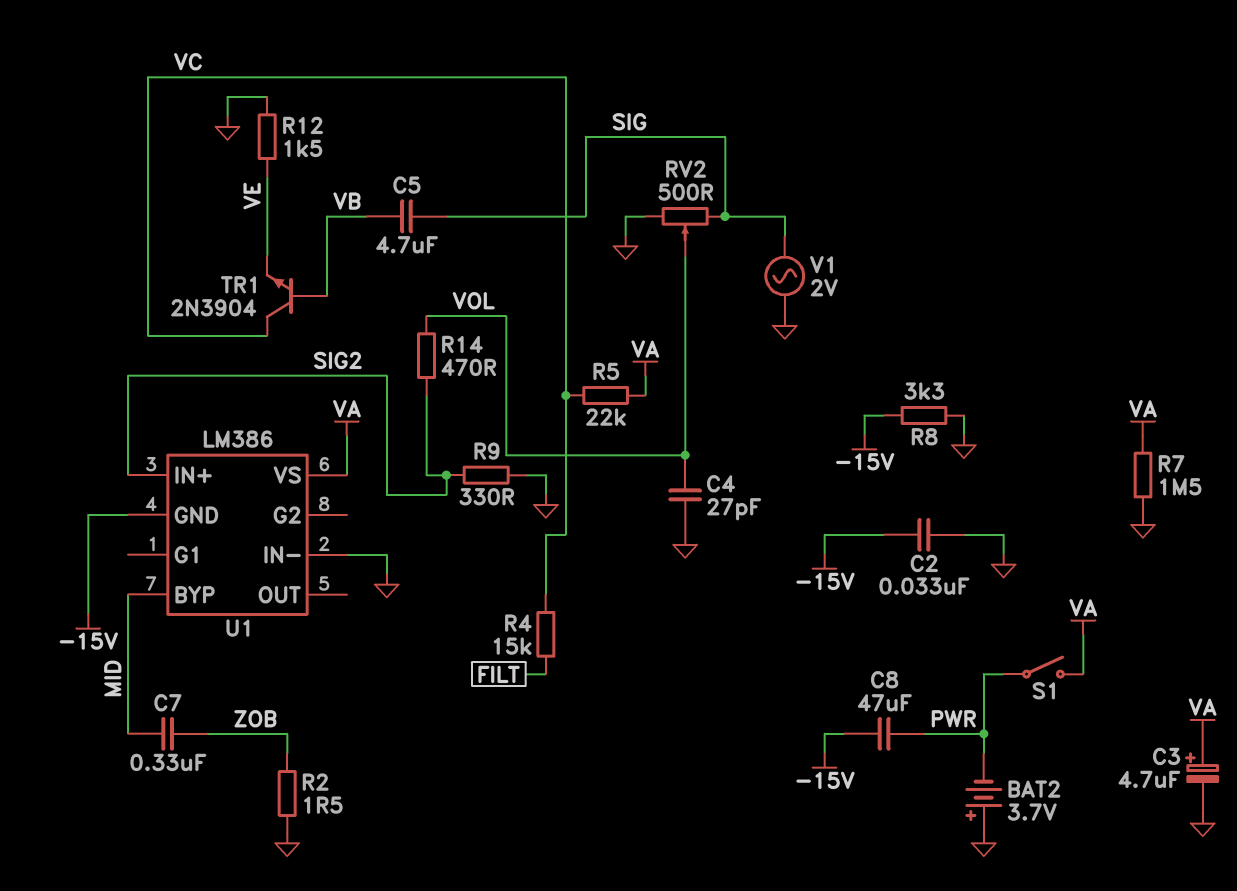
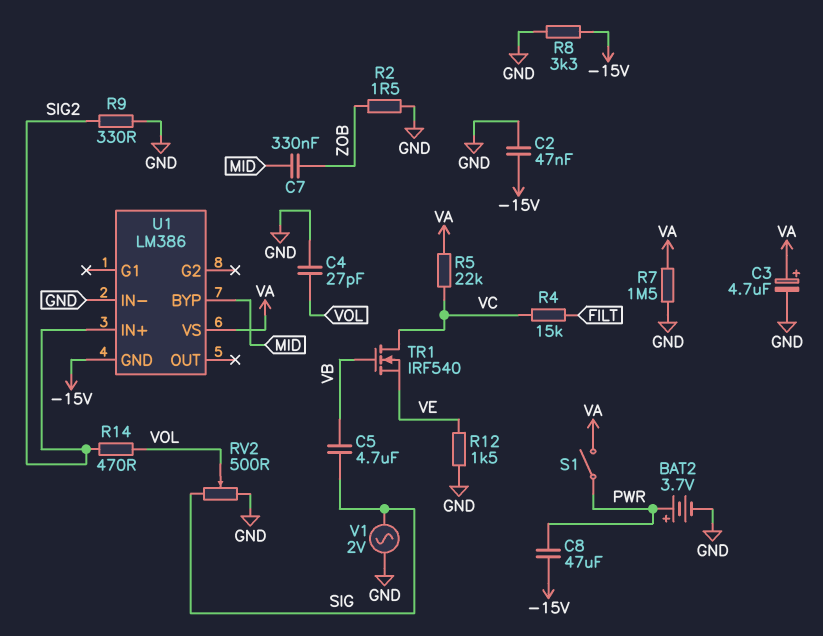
BAT2: 3.7V (plus GND, minus PWR) -> 3.7V (plus PWR, minus GND)
C2: 33nF (-15V, GND) -> 47nF (-15V, GND)
TR1: NPN 2N3904 (B VB, C VC, E VE) -> NMOS IRF540 (G VB, D VC, S VE)

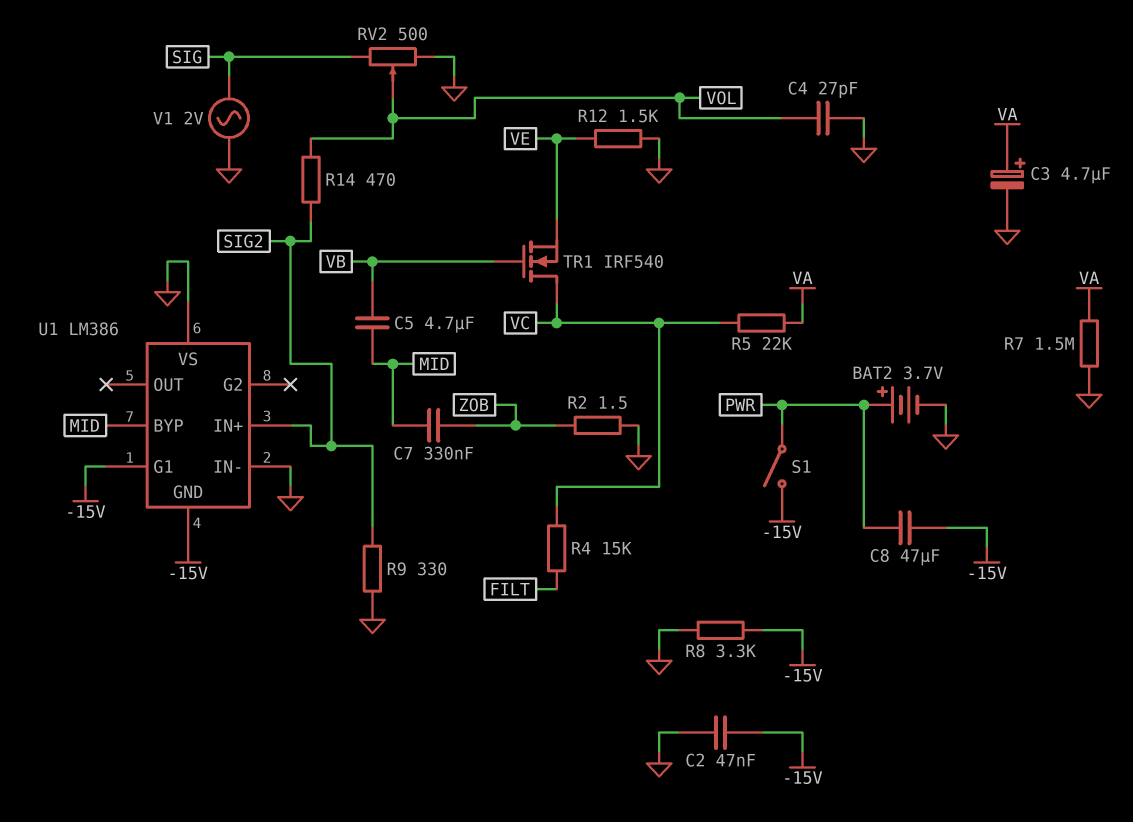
C5: 4.7uF (SIG, VB) -> 4.7uF (MID, VB)
S1: switch (PWR, VA) -> switch (-15V, PWR)
U1 pin G1: none -> -15V
U1 pin VS: VA -> GND

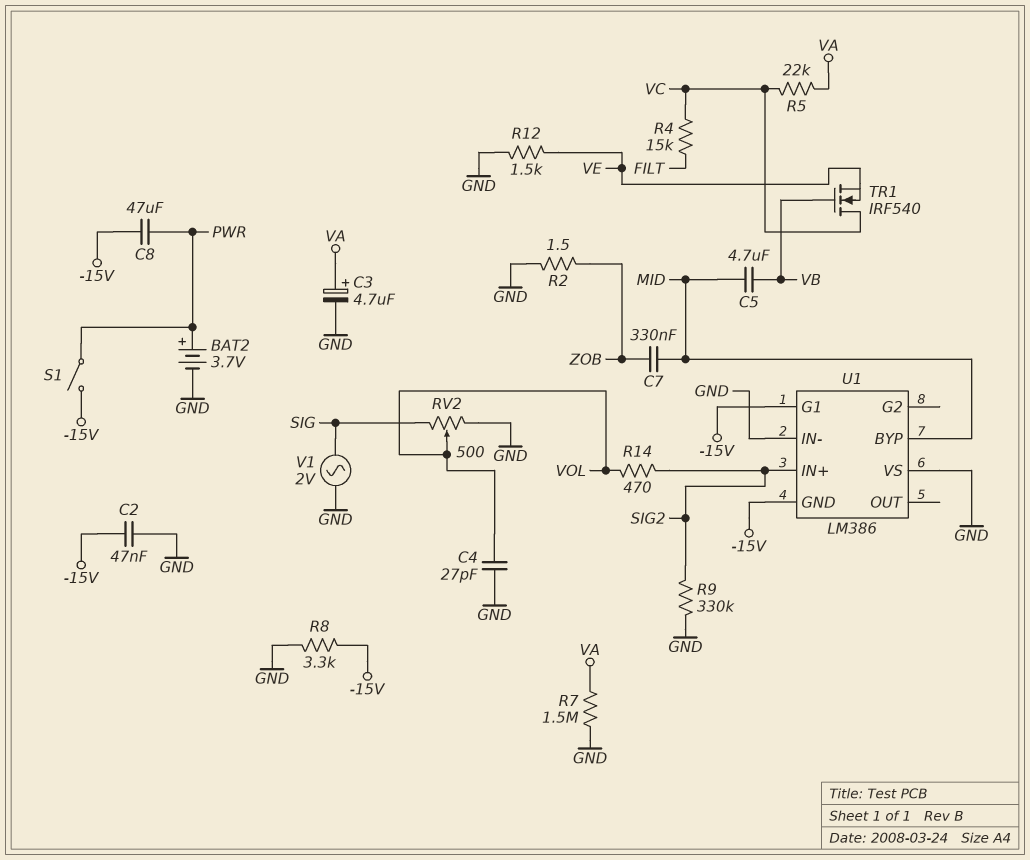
R9: 330 (GND, SIG2) -> 330k (GND, SIG2)

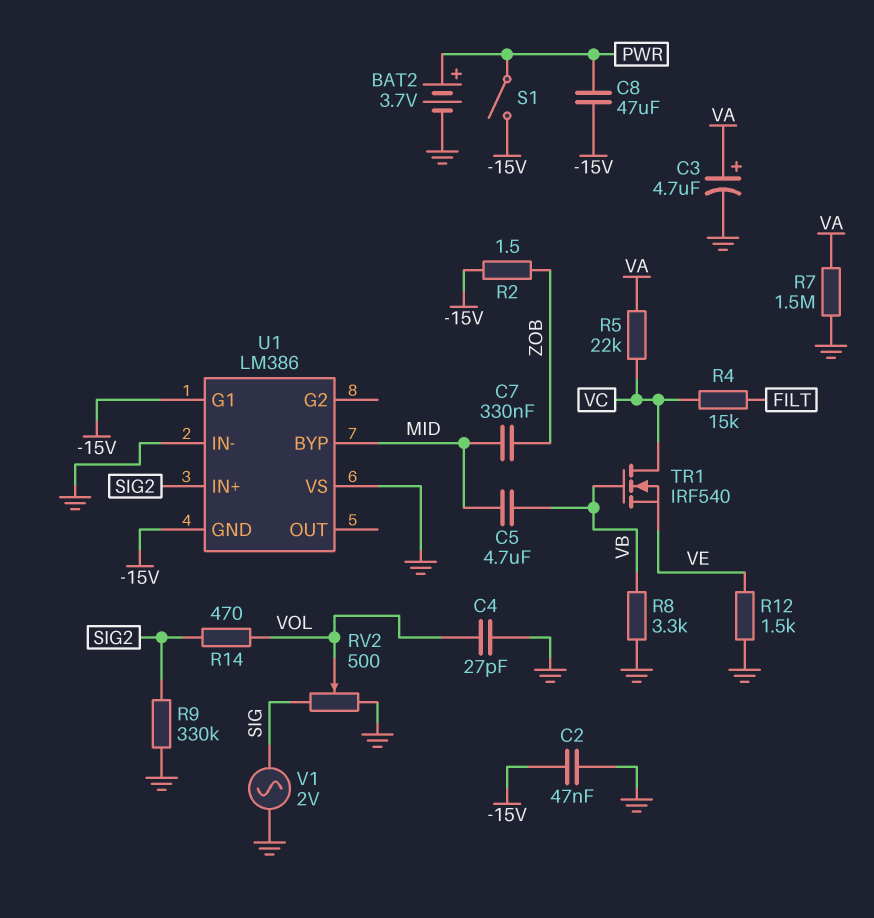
R2: 1.5 (GND, ZOB) -> 1.5 (-15V, ZOB)
R8: 3.3k (-15V, GND) -> 3.3k (GND, VB)

